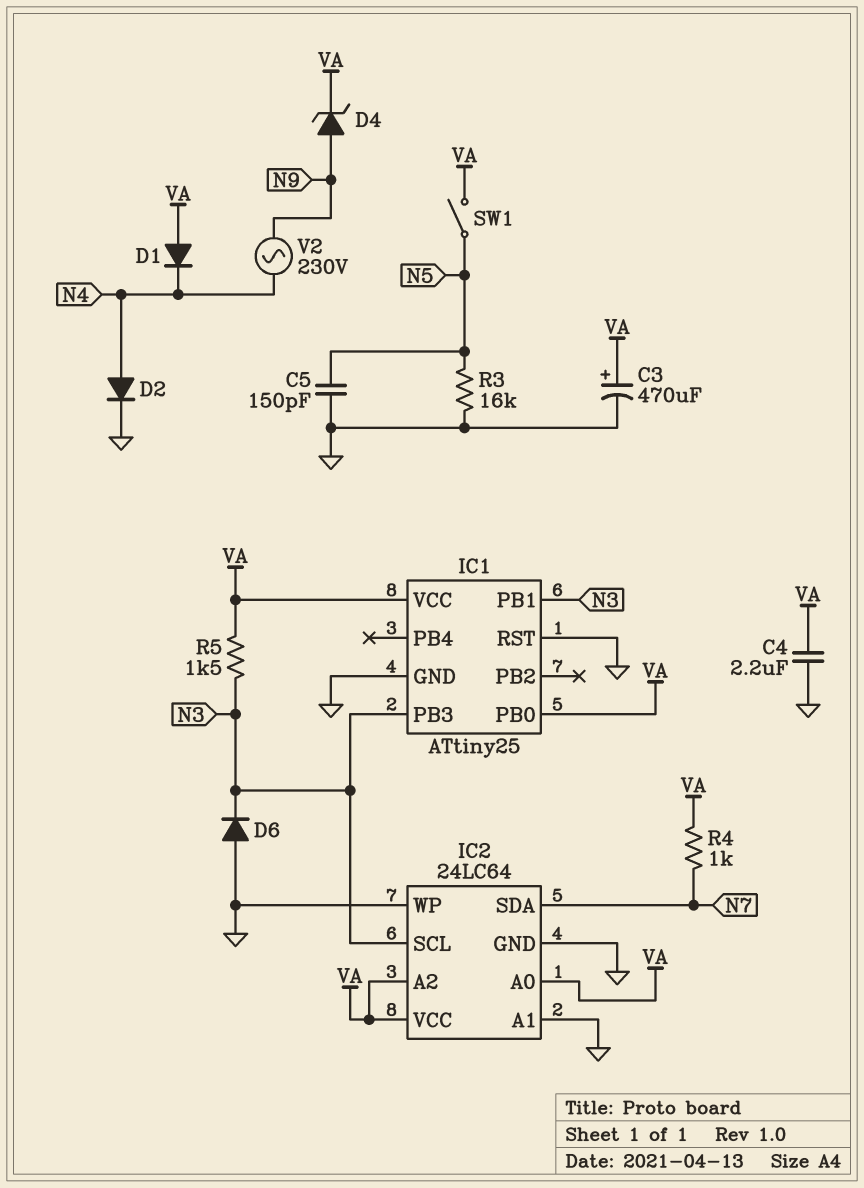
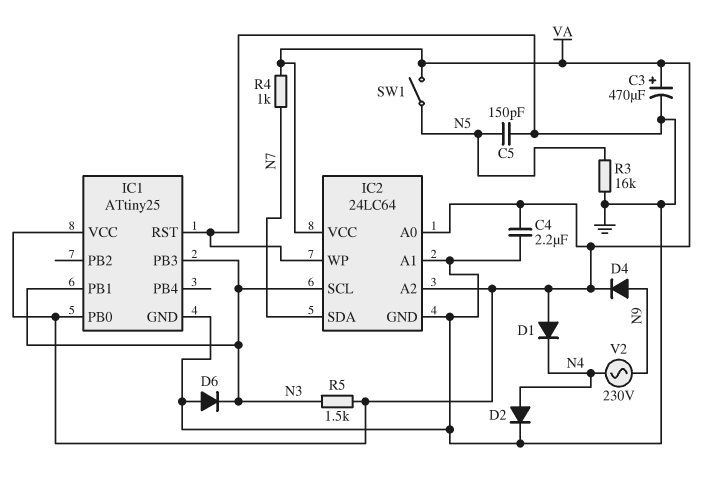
D4: zener (A N9, K VA) -> diode (A N9, K VA)

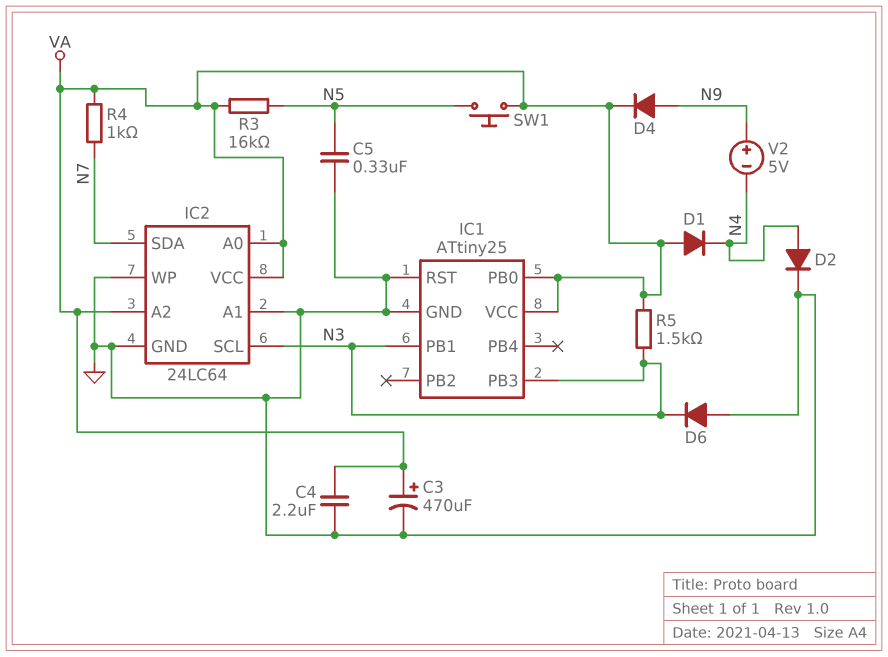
C5: 150pF (GND, N5) -> 330nF (GND, N5)
R3: 16k (GND, N5) -> 16k (N5, VA)
SW1: switch (N5, VA) -> button (N5, VA)
V2: AC 230V (N4, N9) -> 5V (plus N9, minus N4)

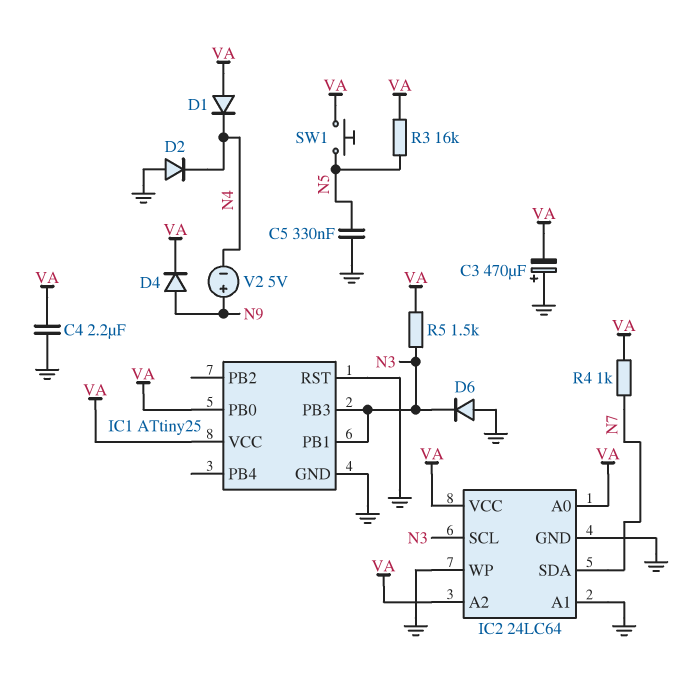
C3: 470uF (plus VA, minus GND) -> 470uF (plus GND, minus VA)
D2: diode (A N4, K GND) -> diode (A GND, K N4)

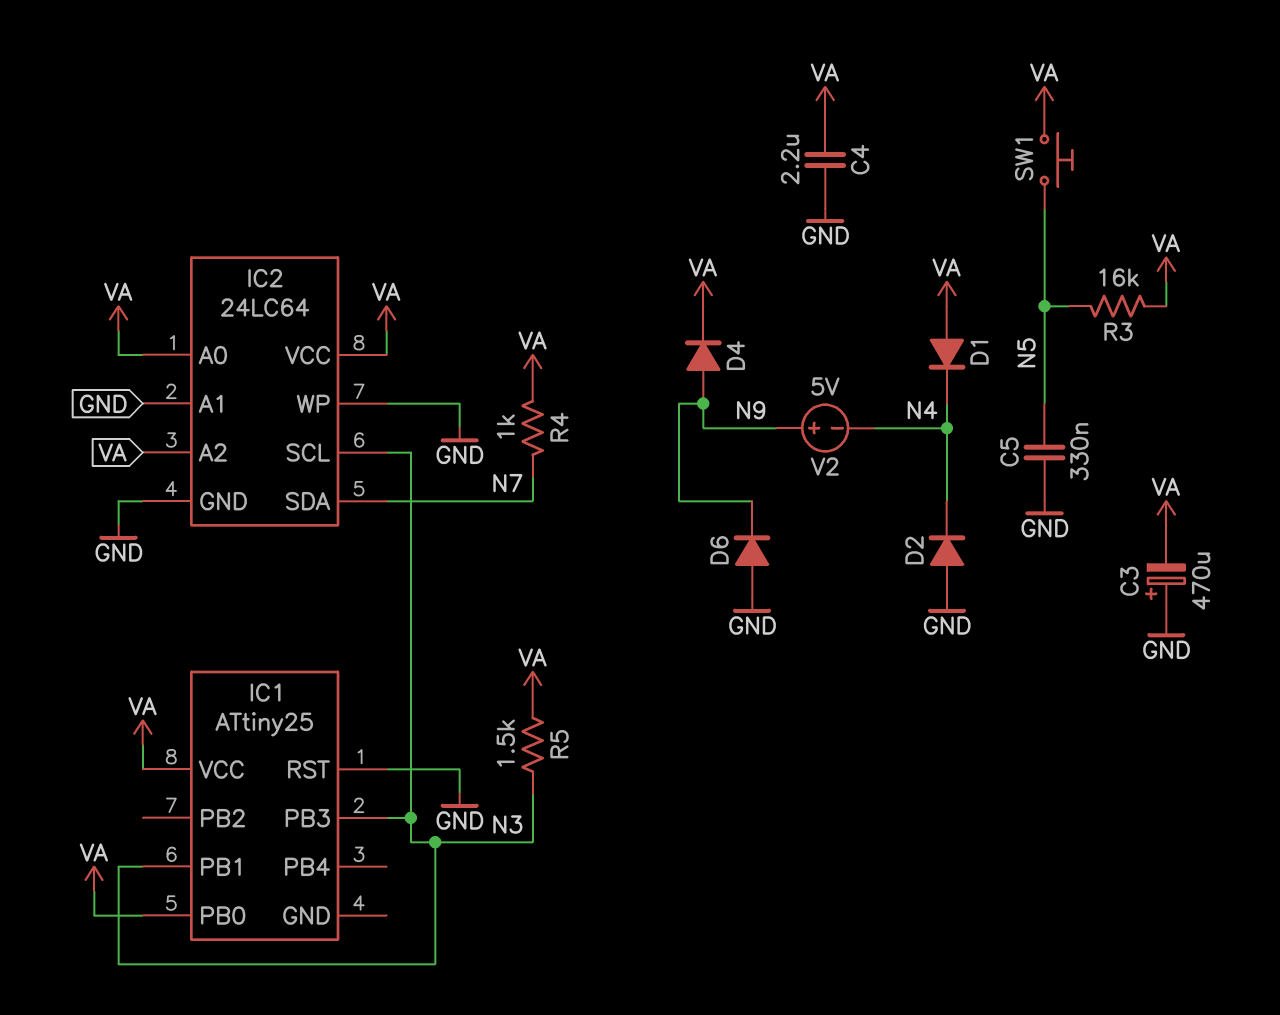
D6: diode (A GND, K N3) -> diode (A GND, K N9)
IC1 pin GND: GND -> none

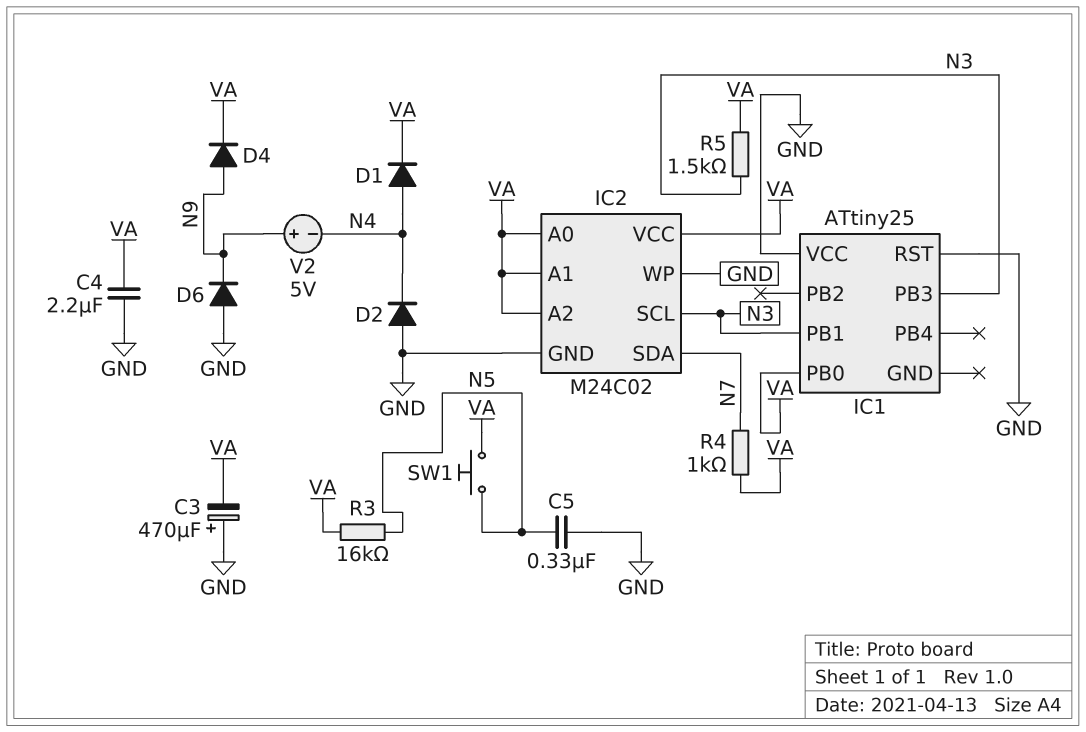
D1: diode (A VA, K N4) -> diode (A N4, K VA)
IC1 pin VCC: VA -> GND
IC2: 24LC64 -> M24C02
IC2 pin A1: GND -> VA

